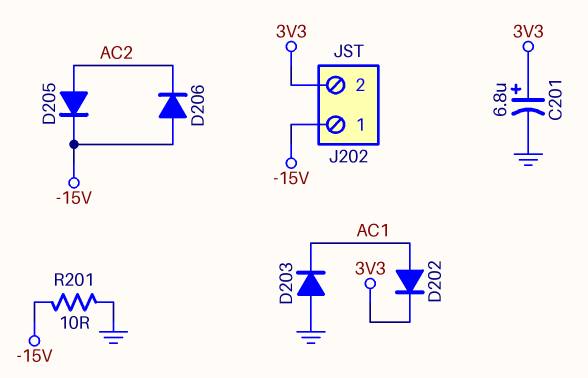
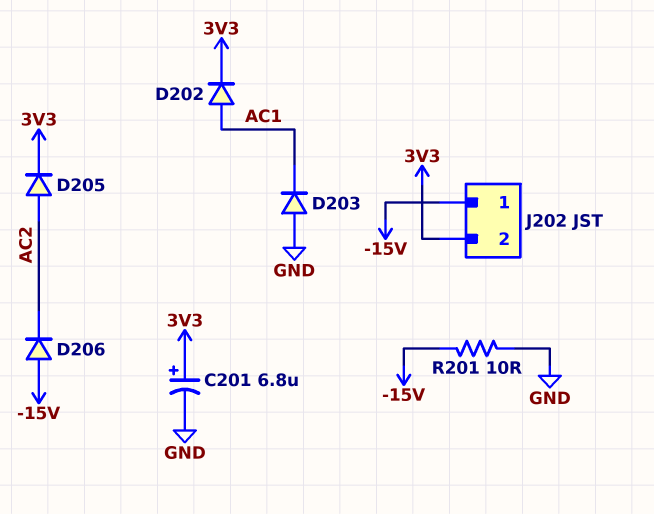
D205: diode (A AC2, K -15V) -> diode (A AC2, K 3V3)

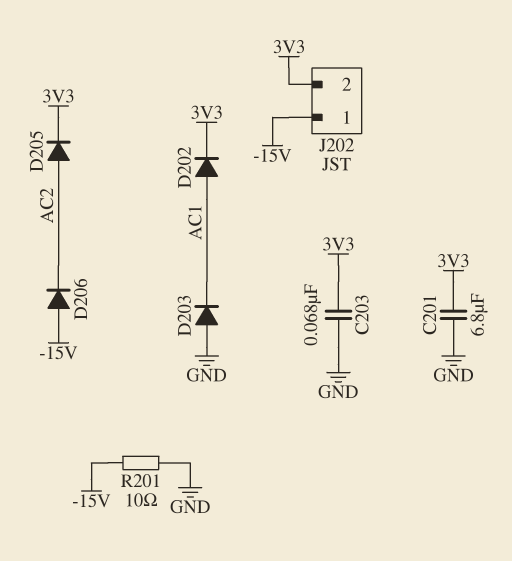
C201: 6.8uF (plus 3V3, minus GND) -> 6.8uF (3V3, GND)
C203: none -> 68nF (3V3, GND)

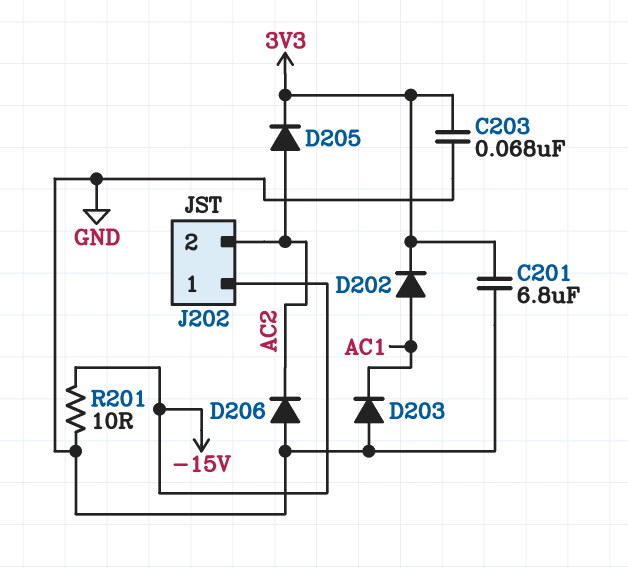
D206: diode (A -15V, K AC2) -> diode (A GND, K AC2)
J202 pin 2: 3V3 -> AC2

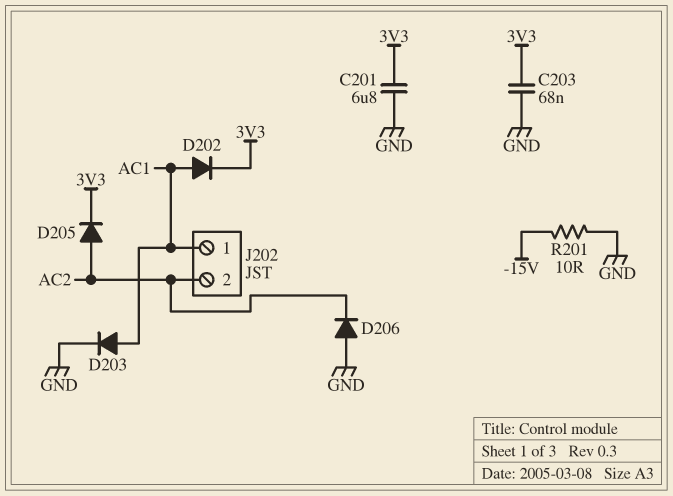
D203: diode (A GND, K AC1) -> diode (A AC1, K GND)
J202 pin 1: -15V -> AC1

